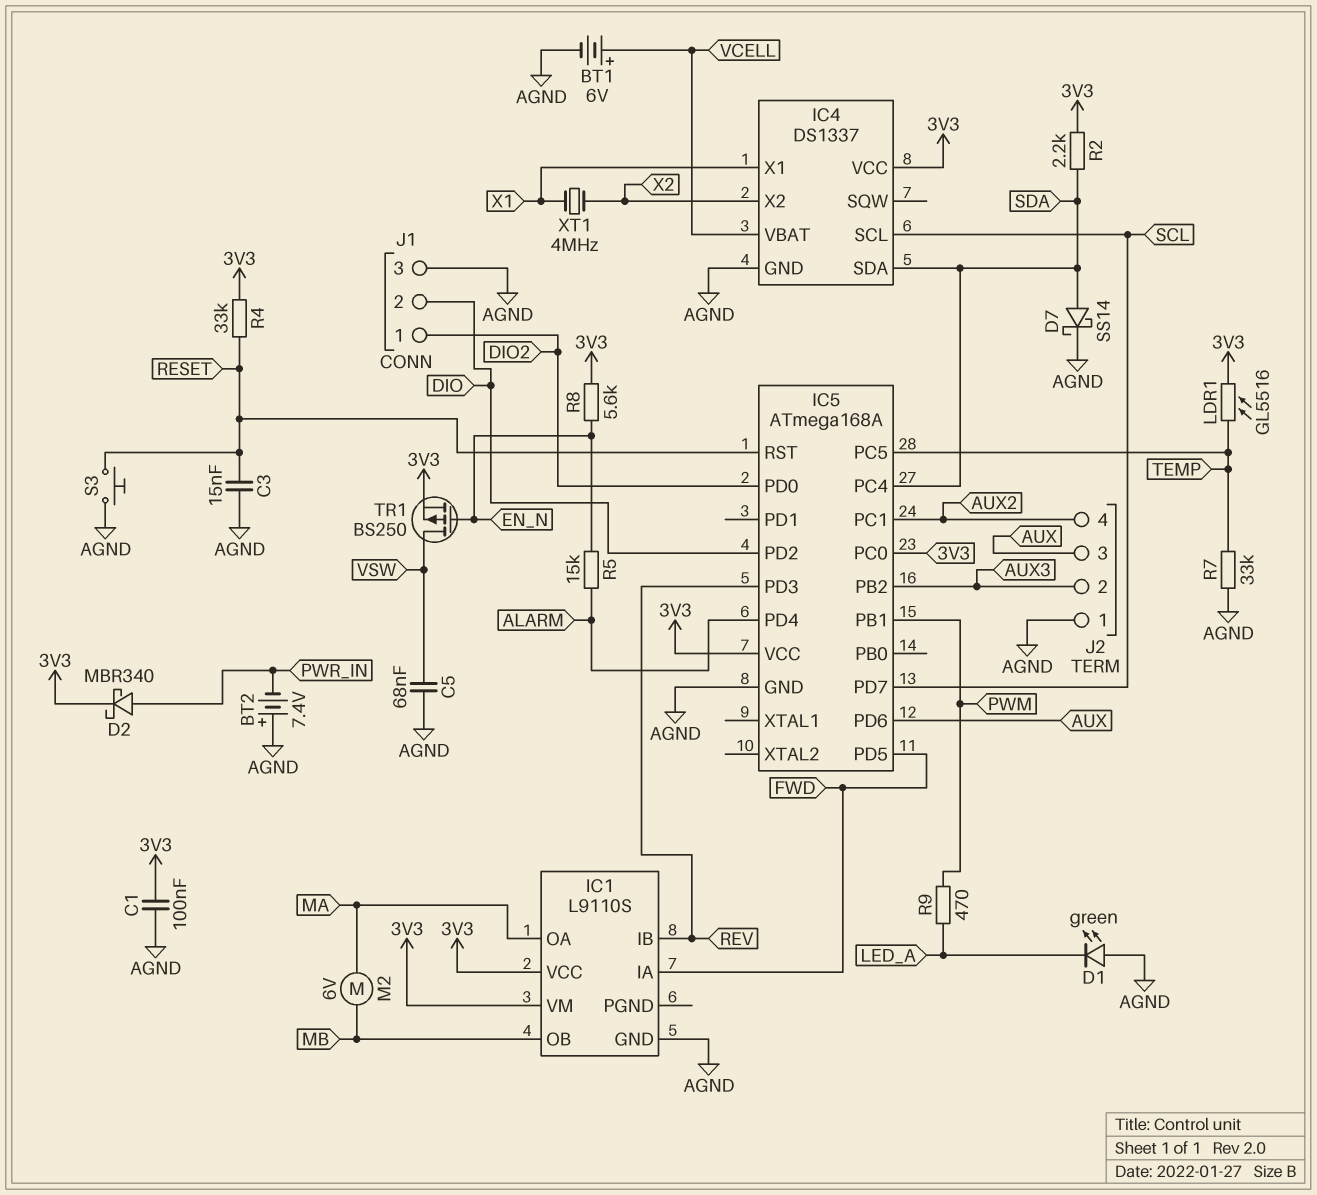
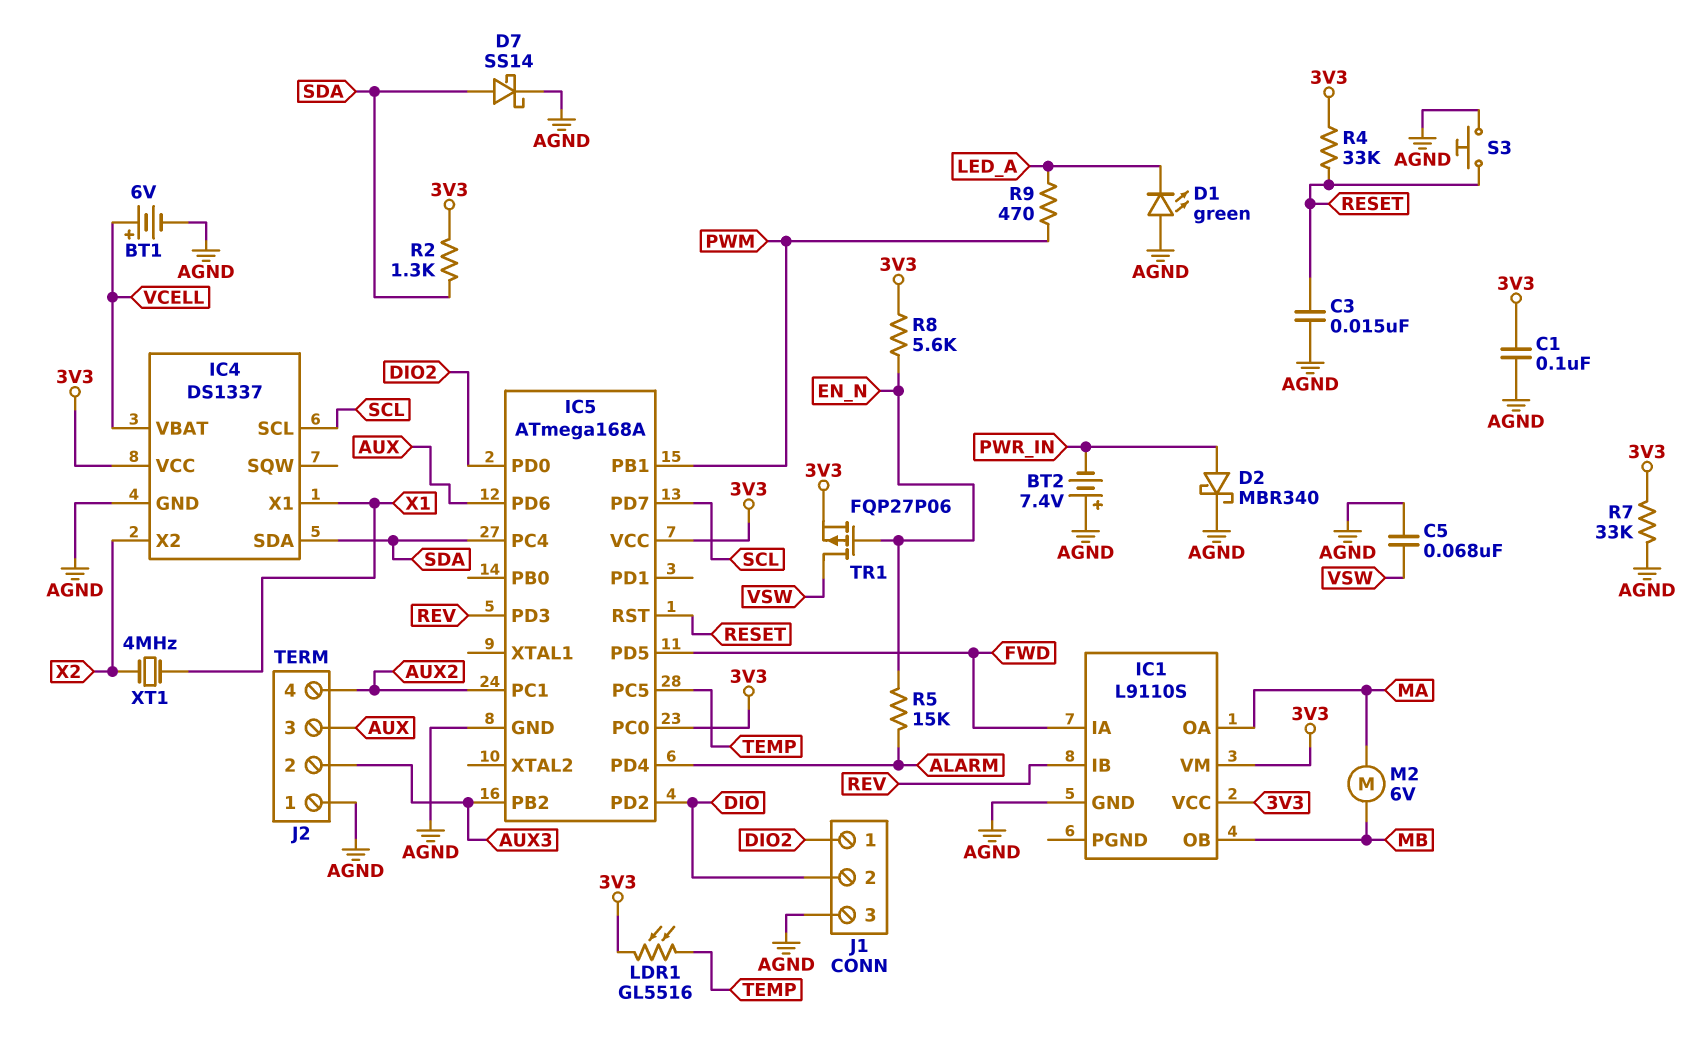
D2: schottky MBR340 (A PWR_IN, K 3V3) -> schottky MBR340 (A PWR_IN, K AGND)
R2: 2.2k (3V3, SDA) -> 1.3k (3V3, SDA)
R7: 33k (AGND, TEMP) -> 33k (3V3, AGND)
TR1: PMOS BS250 (G EN_N, D VSW, S 3V3) -> PMOS FQP27P06 (G EN_N, D VSW, S 3V3)

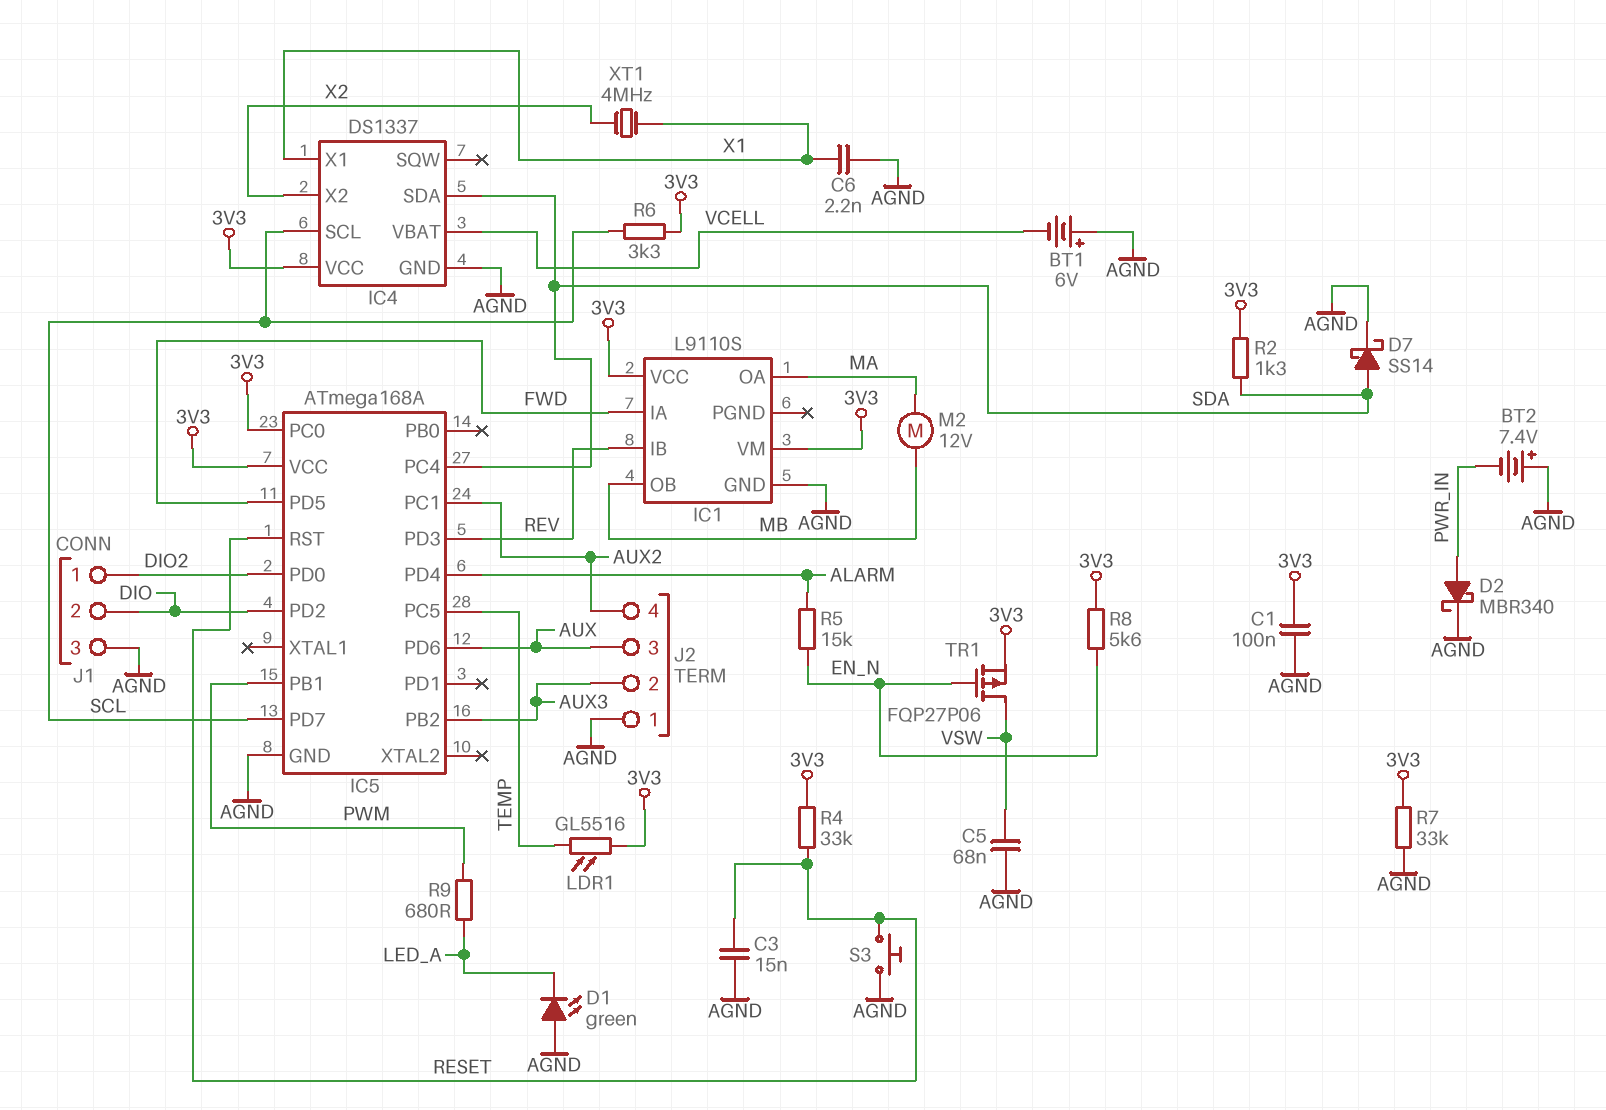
BT1: 6V (plus VCELL, minus AGND) -> 6V (plus AGND, minus VCELL)
C6: none -> 2.2nF (AGND, X1)
M2: motor 6V (MA, MB) -> motor 12V (MA, MB)
R6: none -> 3.3k (3V3, SCL)
R9: 470 (LED_A, PWM) -> 680 (LED_A, PWM)

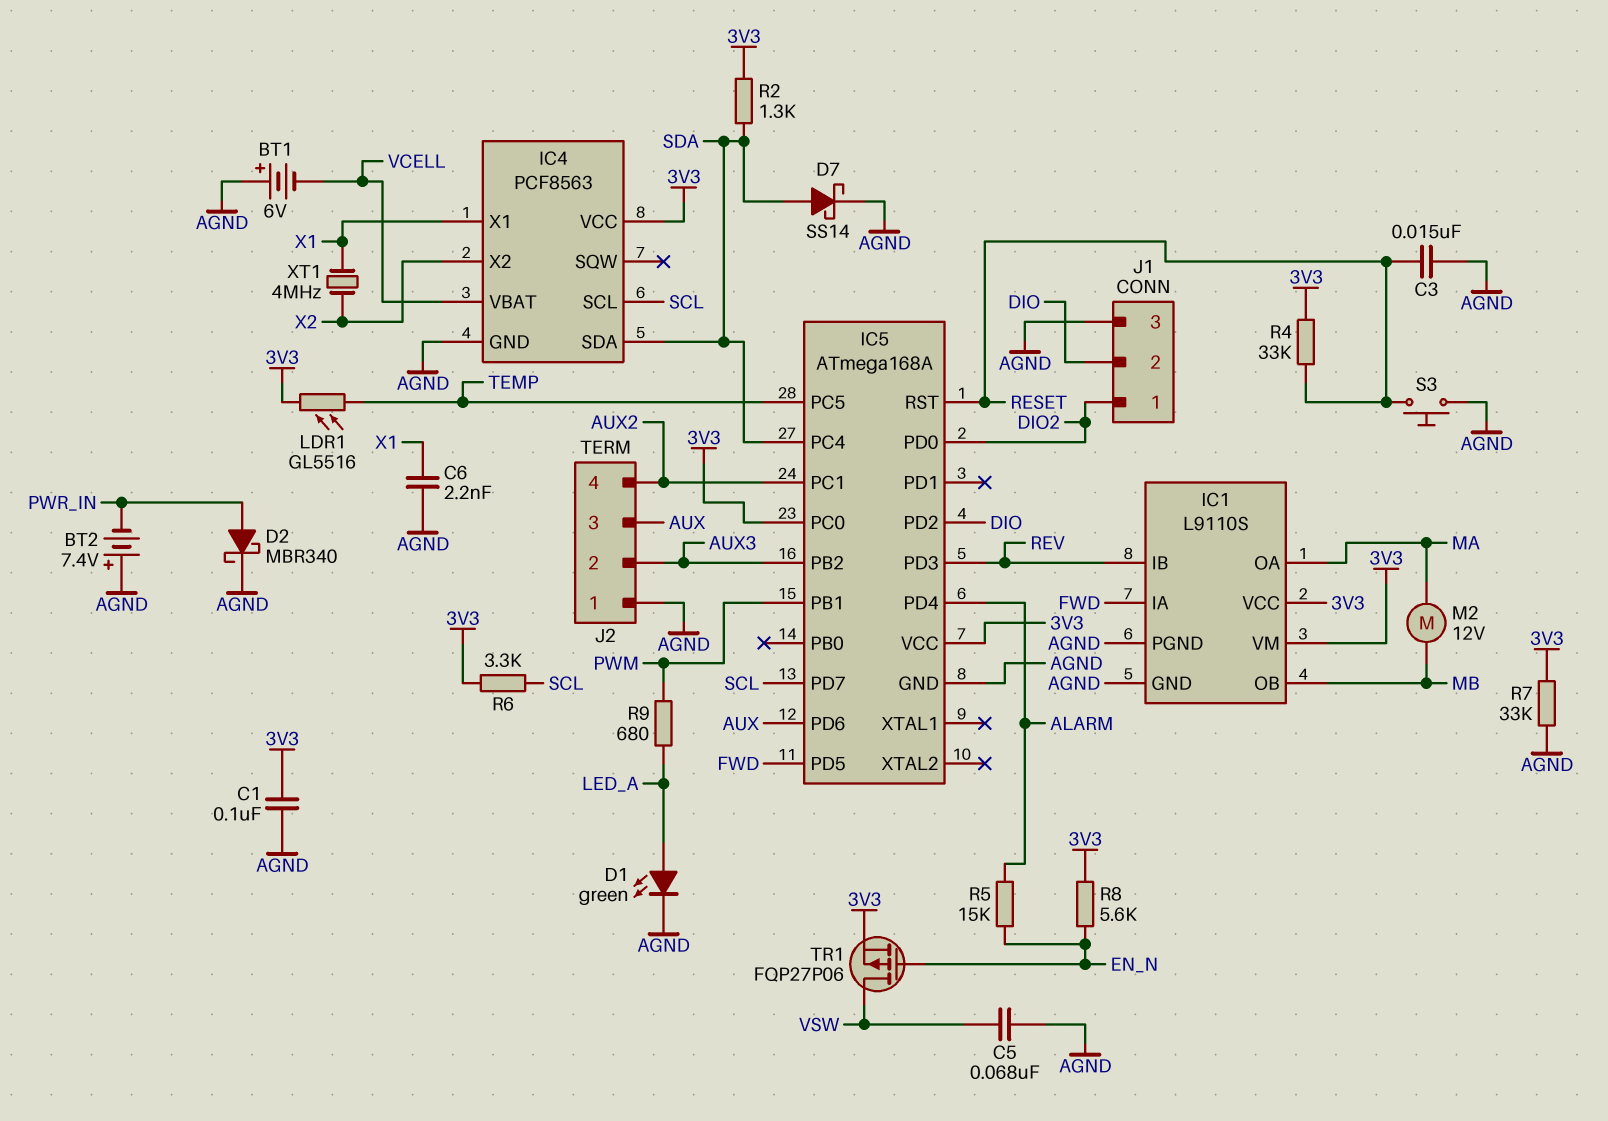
D1: LED green (A AGND, K LED_A) -> LED green (A LED_A, K AGND)
IC1 pin PGND: none -> AGND
IC4: DS1337 -> PCF8563

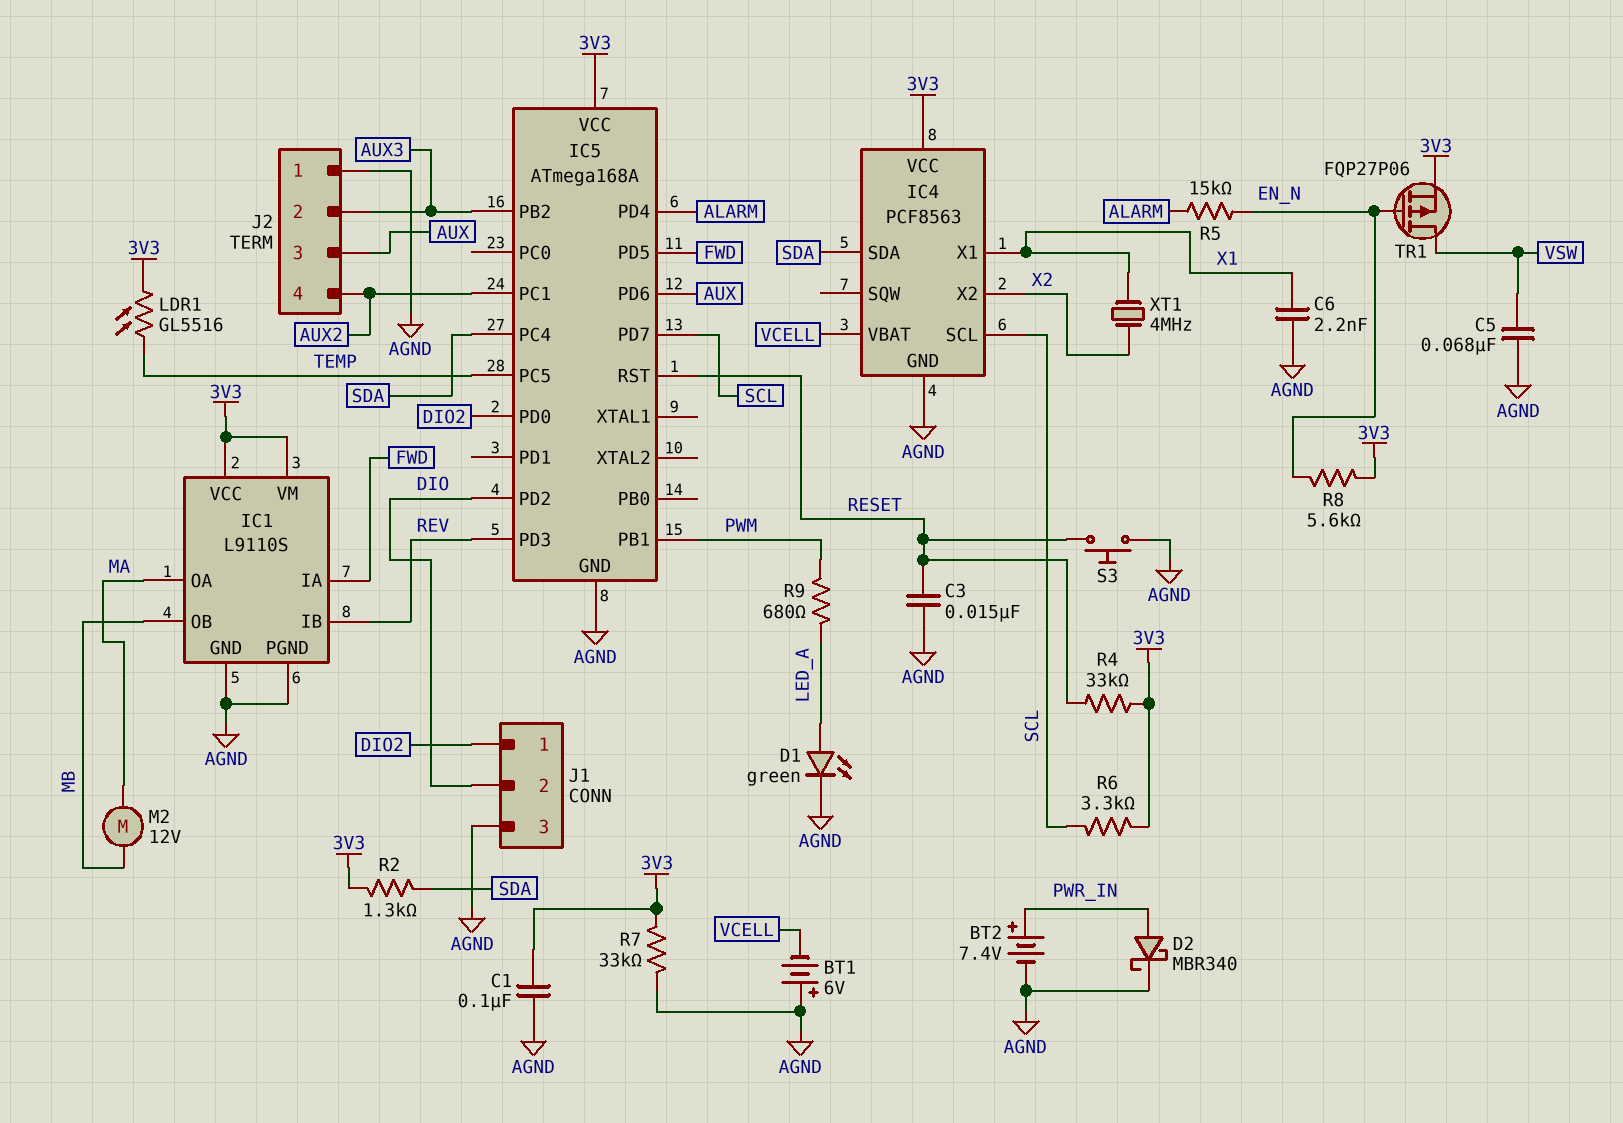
BT2: 7.4V (plus AGND, minus PWR_IN) -> 7.4V (plus PWR_IN, minus AGND)
D7: schottky SS14 (A SDA, K AGND) -> none
IC5 pin PC0: 3V3 -> none

